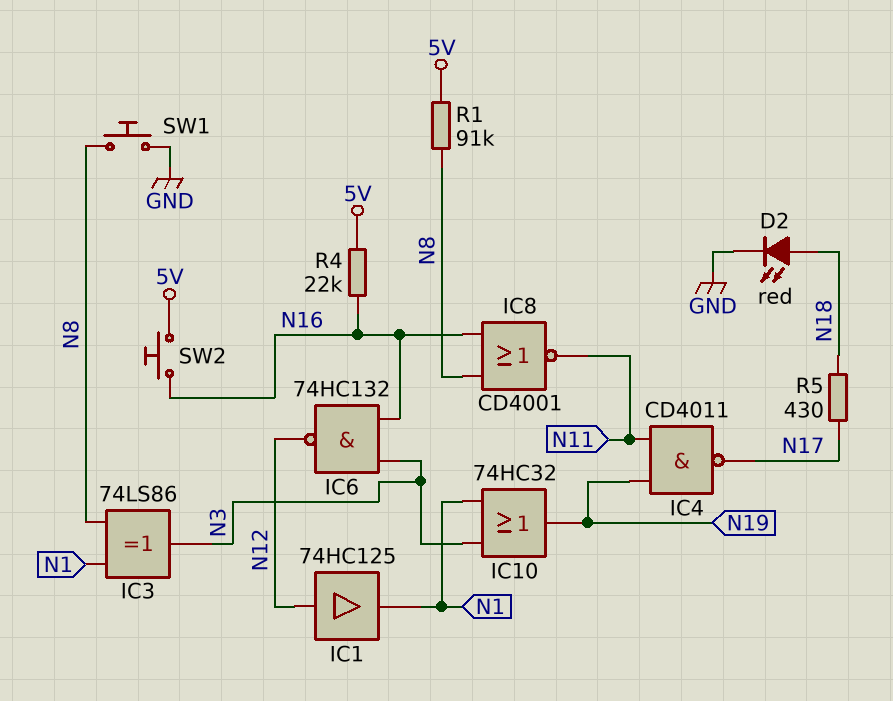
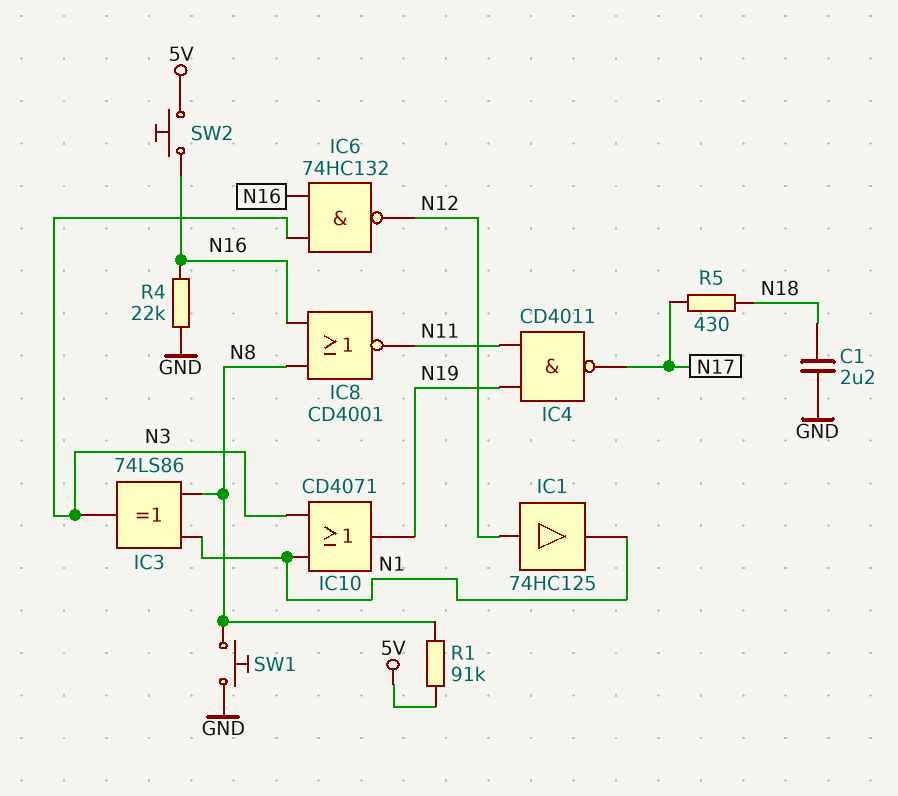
C1: none -> 2.2uF (GND, N18)
D2: LED red (A N18, K GND) -> none
IC10: OR 74HC32 (in N1, in N3, out N19) -> OR CD4071 (in N1, in N3, out N19)
R4: 22k (5V, N16) -> 22k (GND, N16)

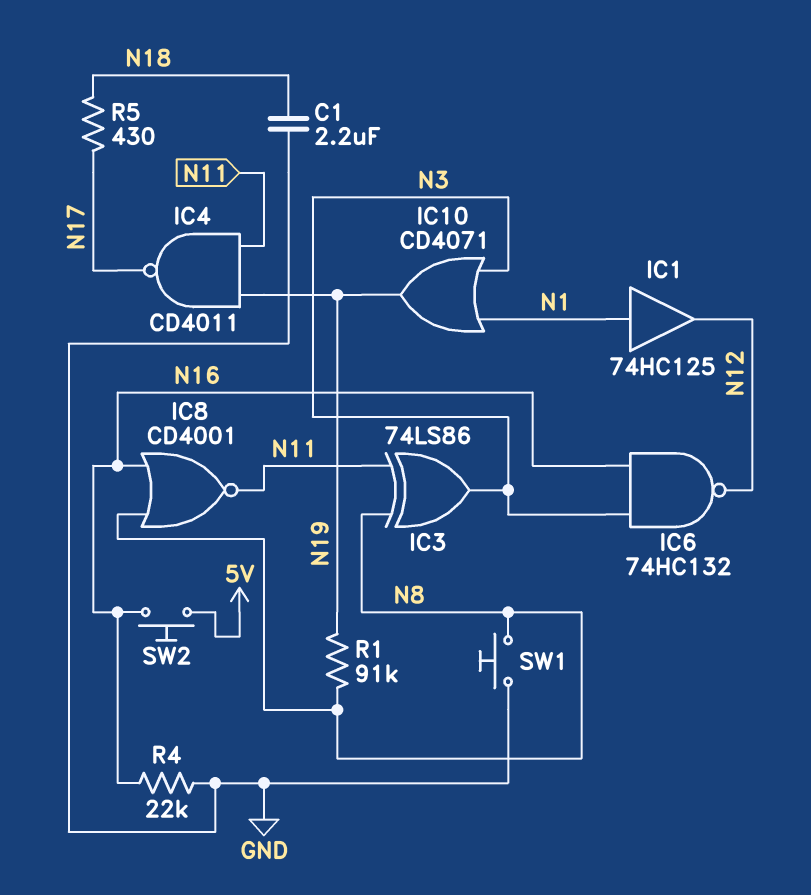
IC1: buffer 74HC125 (in N12, out N1) -> buffer 74HC125 (in N1, out N12)
IC3: XOR 74LS86 (in N1, in N8, out N3) -> XOR 74LS86 (in N8, in N11, out N3)
R1: 91k (5V, N8) -> 91k (N8, N19)

